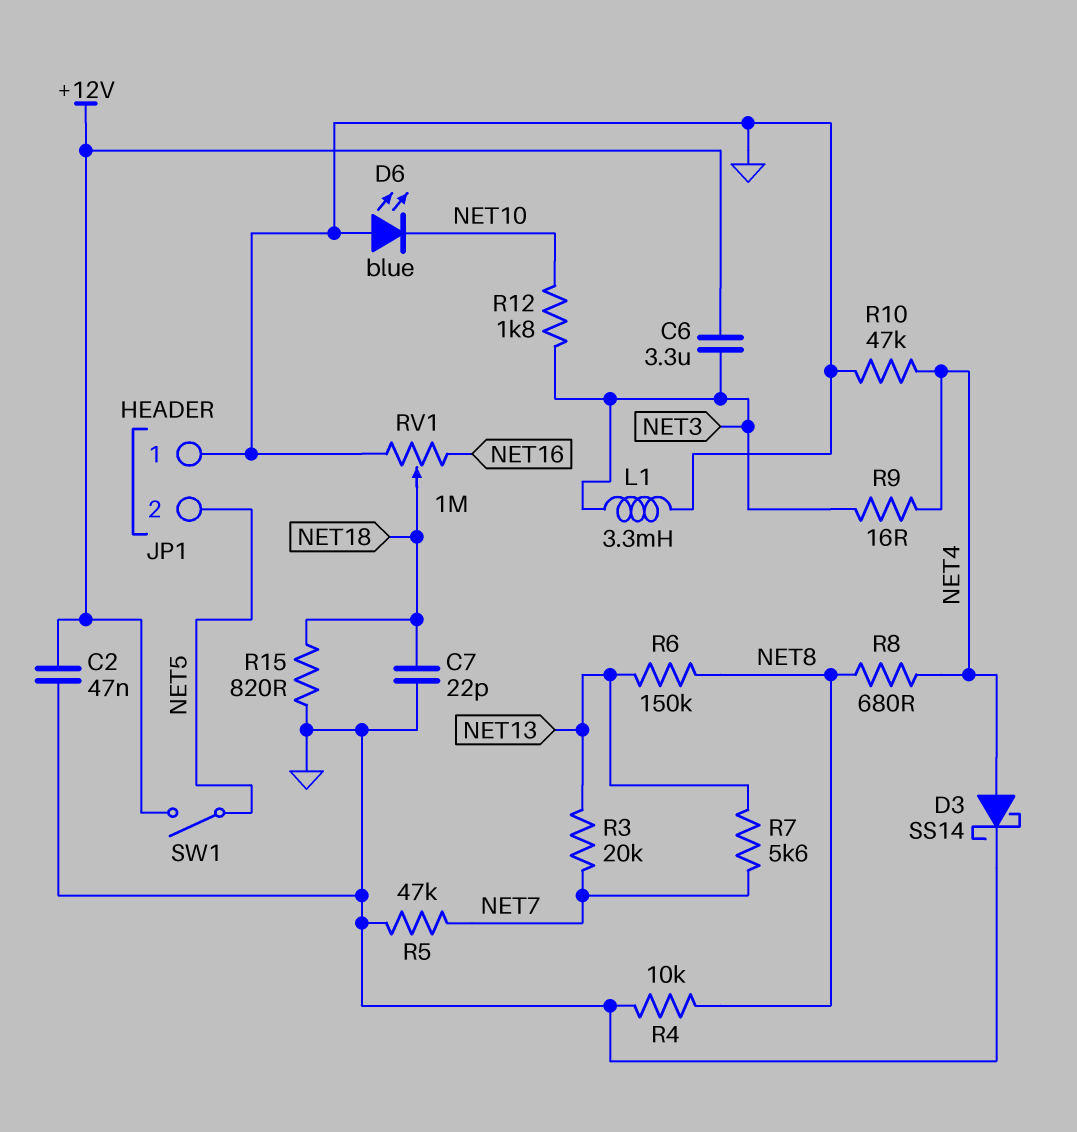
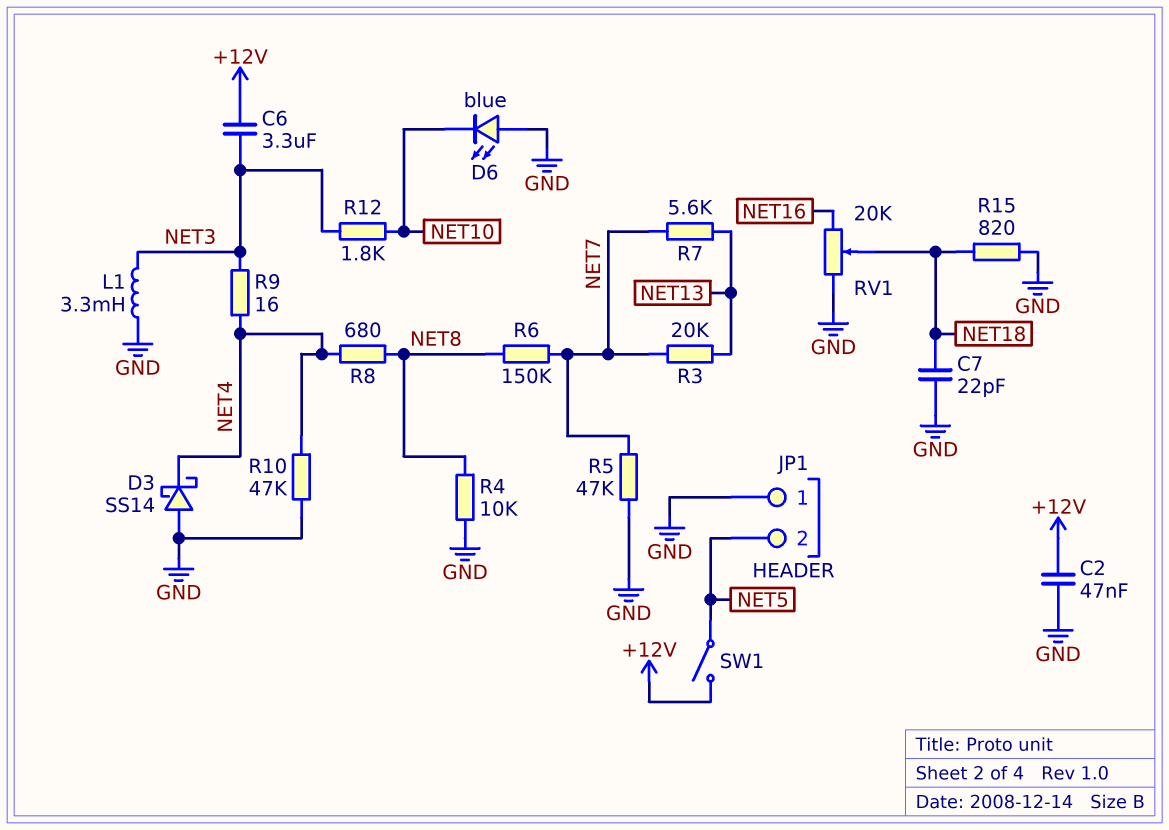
D3: schottky SS14 (A NET4, K GND) -> schottky SS14 (A GND, K NET4)
R6: 150k (NET8, NET13) -> 150k (NET7, NET8)
RV1: 1M (GND, NET16, wiper NET18) -> 20k (GND, NET16, wiper NET18)

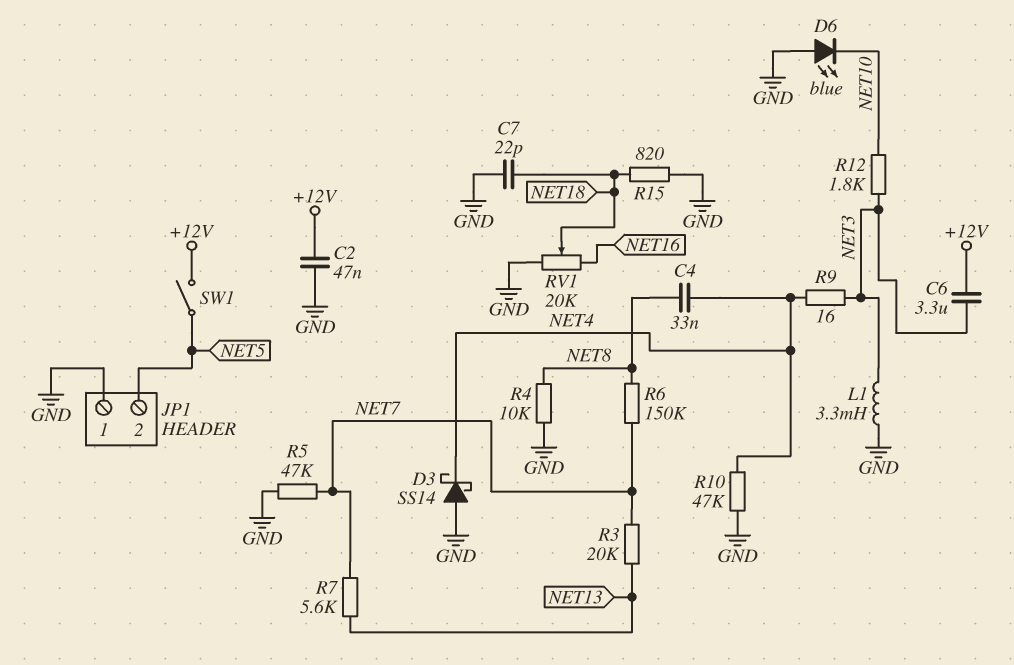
C4: none -> 33nF (NET4, NET8)
R8: 680 (NET4, NET8) -> none

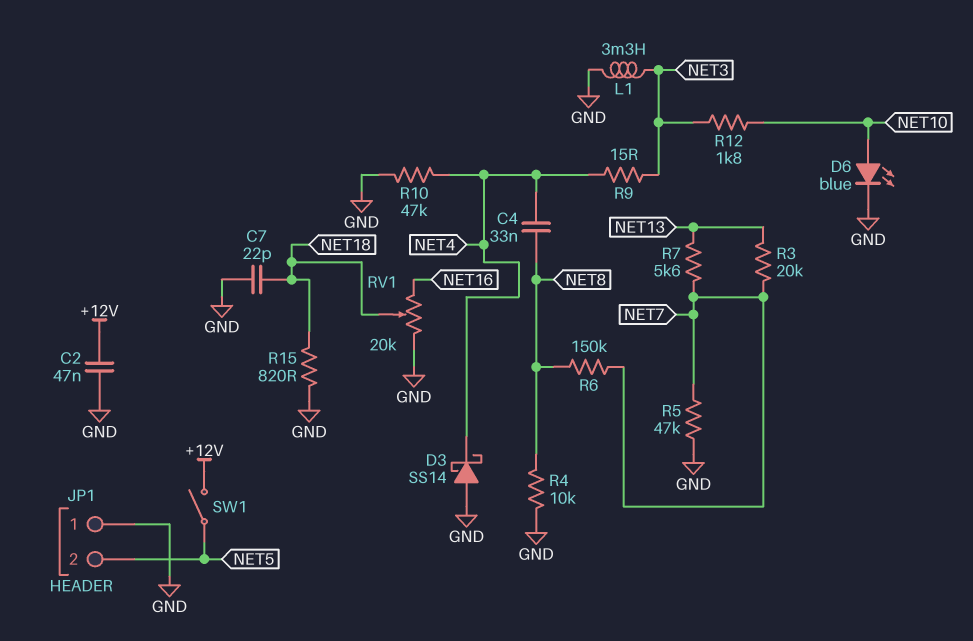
C6: 3.3uF (+12V, NET3) -> none
D6: LED blue (A GND, K NET10) -> LED blue (A NET10, K GND)
R9: 16 (NET3, NET4) -> 15 (NET3, NET4)

